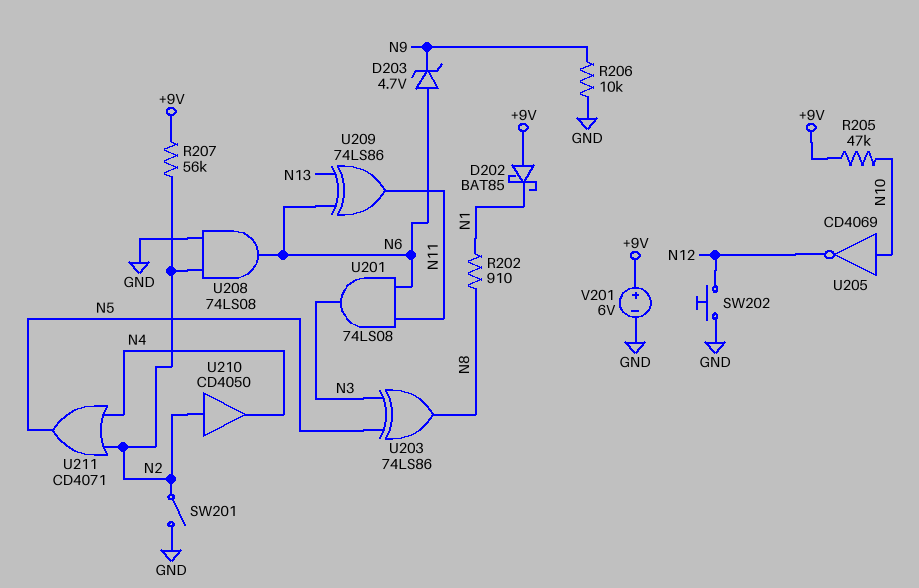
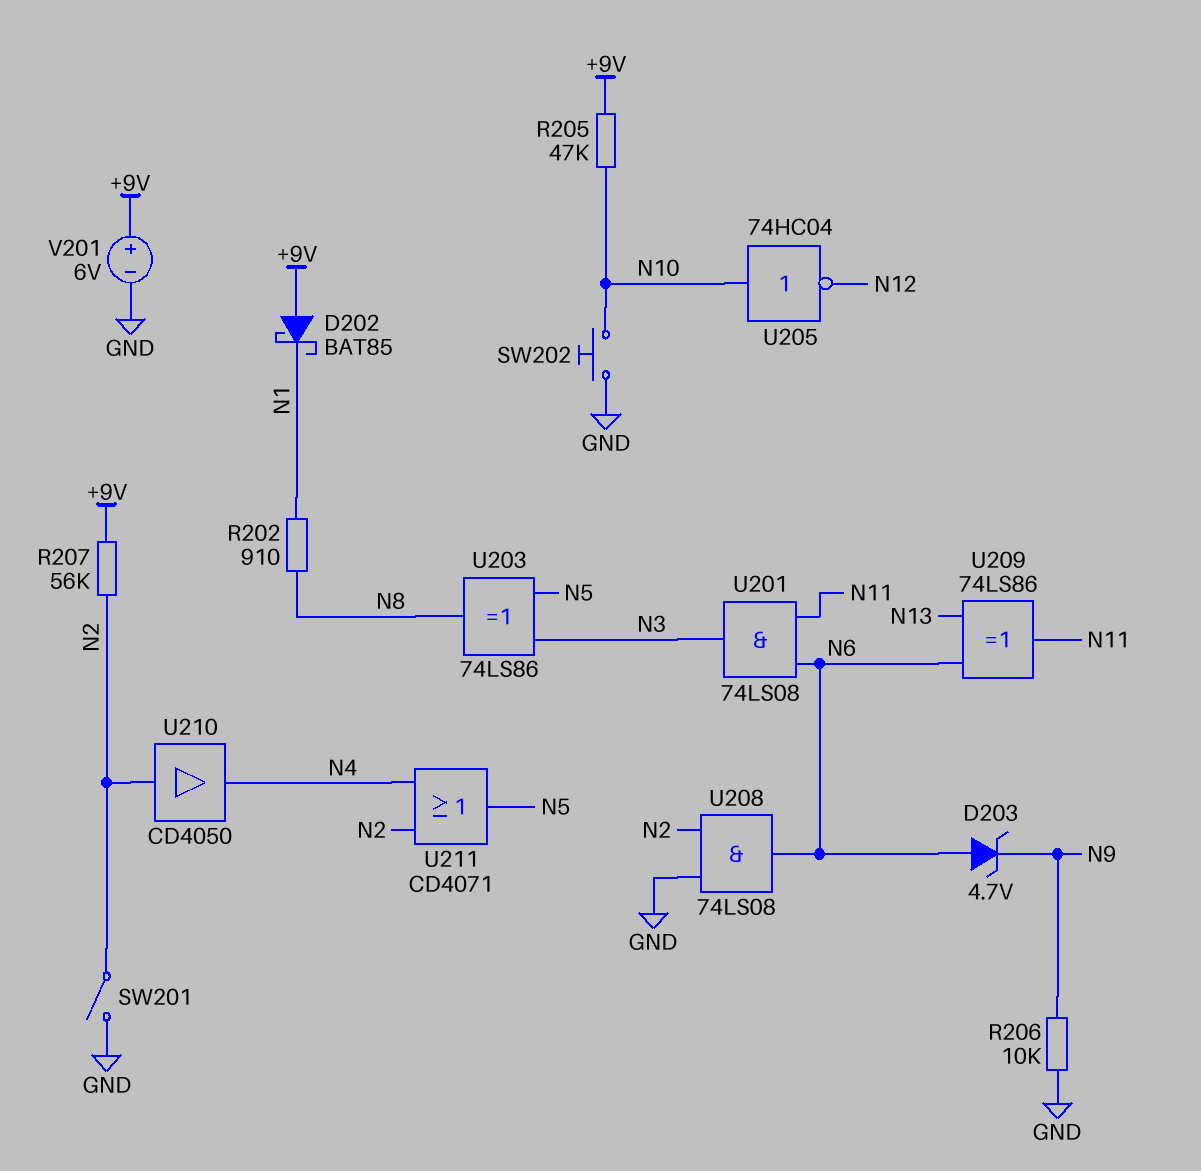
SW202: button (GND, N12) -> button (GND, N10)
U205: NOT CD4069 (in N10, out N12) -> NOT 74HC04 (in N10, out N12)

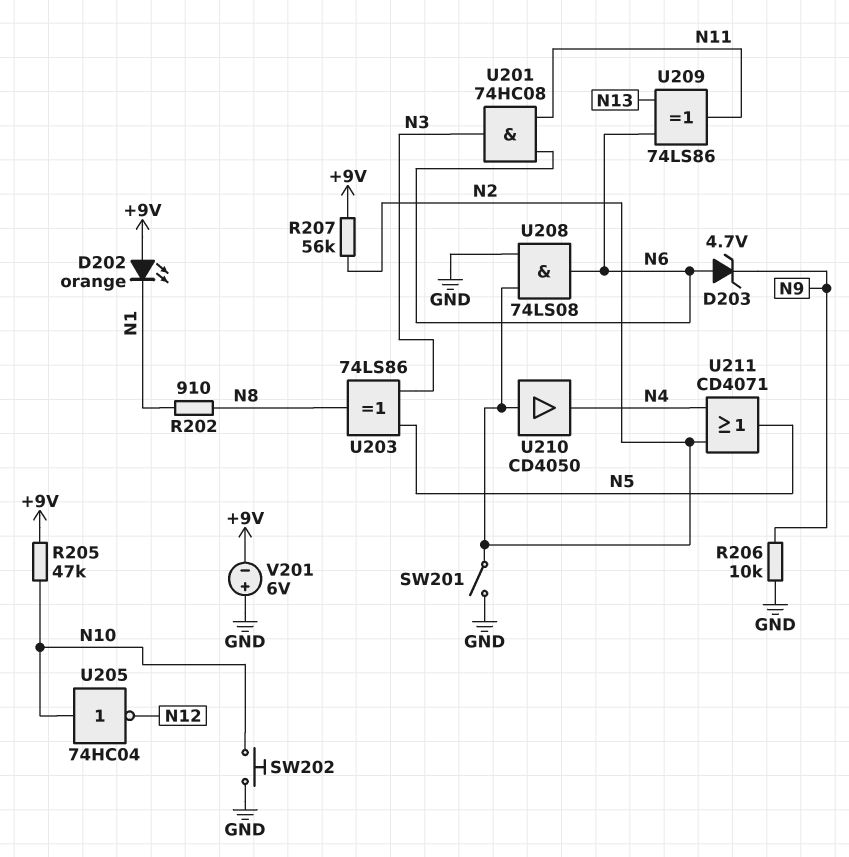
D202: schottky BAT85 (A +9V, K N1) -> LED orange (A +9V, K N1)
U201: AND 74LS08 (in N6, in N11, out N3) -> AND 74HC08 (in N6, in N11, out N3)
V201: 6V (plus +9V, minus GND) -> 6V (plus GND, minus +9V)

